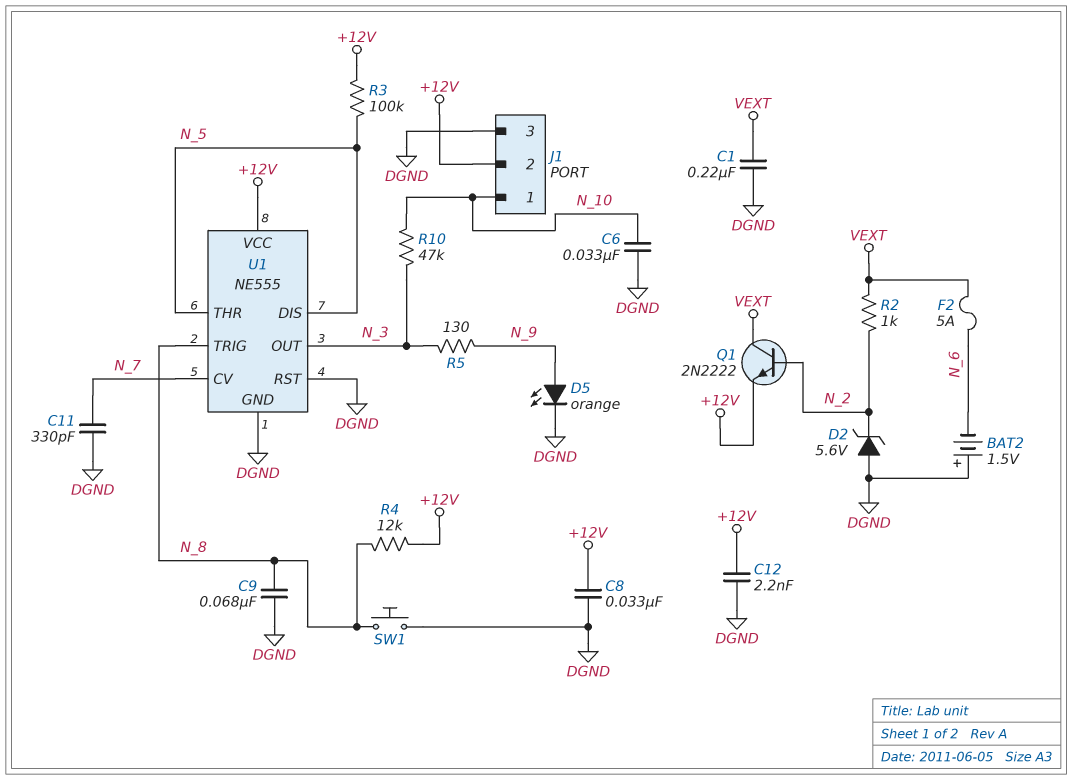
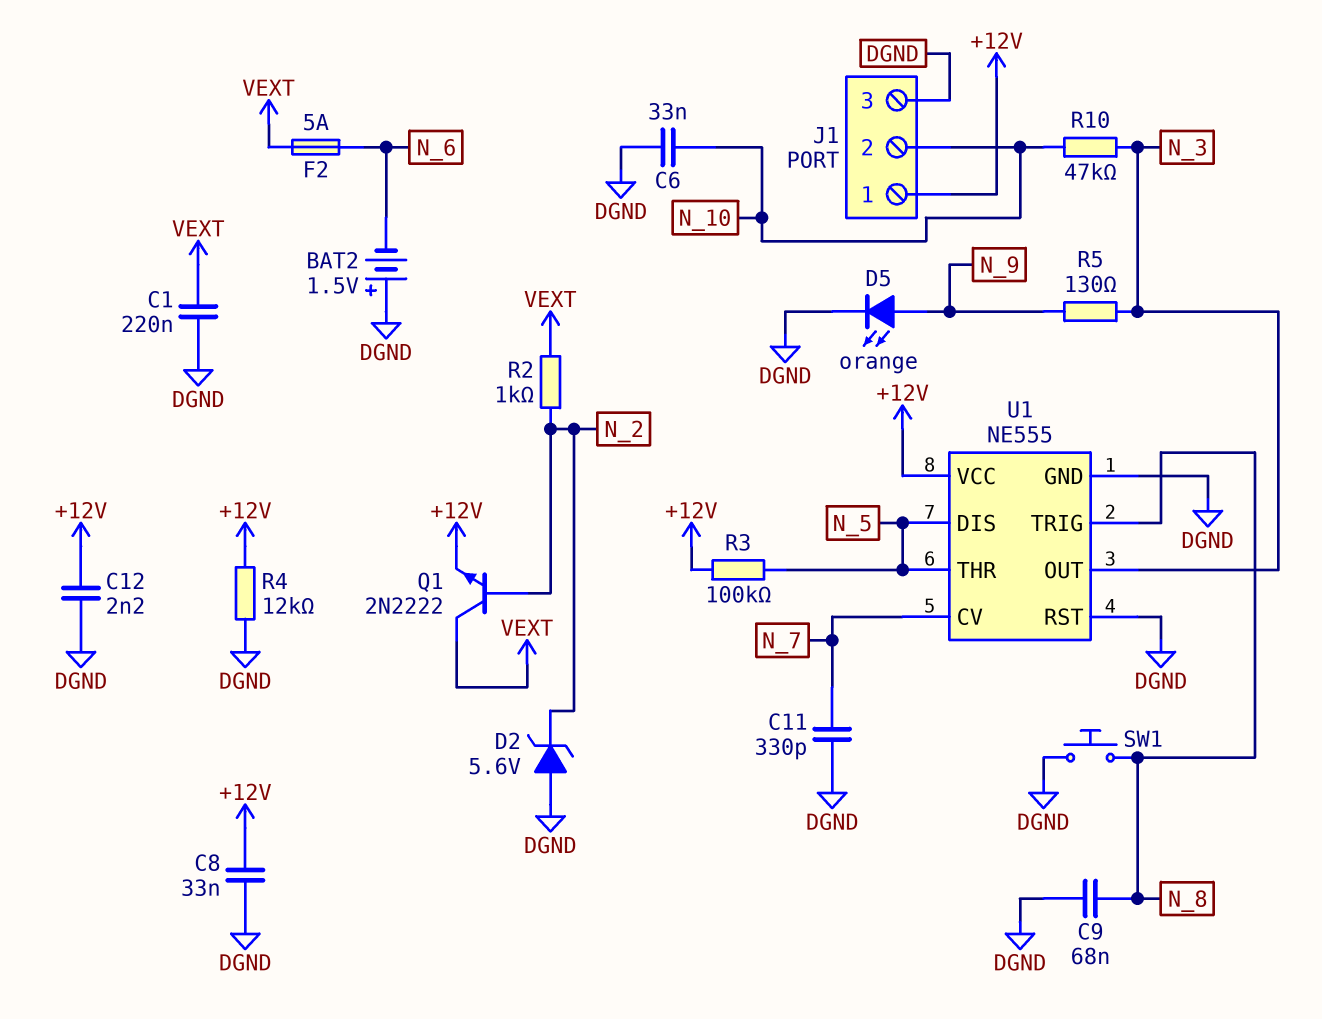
J1 pin 1: N_10 -> +12V
J1 pin 2: +12V -> N_10
R4: 12k (+12V, N_8) -> 12k (+12V, DGND)

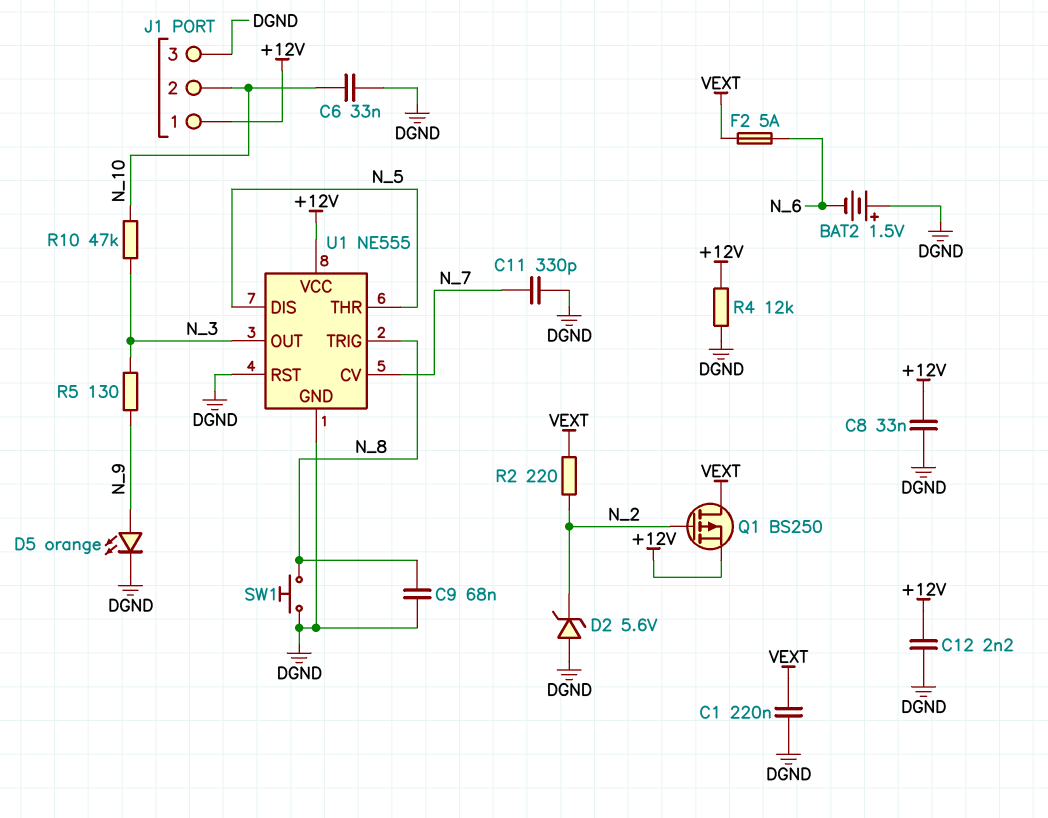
Q1: NPN 2N2222 (B N_2, C VEXT, E +12V) -> PMOS BS250 (G N_2, D VEXT, S +12V)
R2: 1k (N_2, VEXT) -> 220 (N_2, VEXT)
R3: 100k (+12V, N_5) -> none

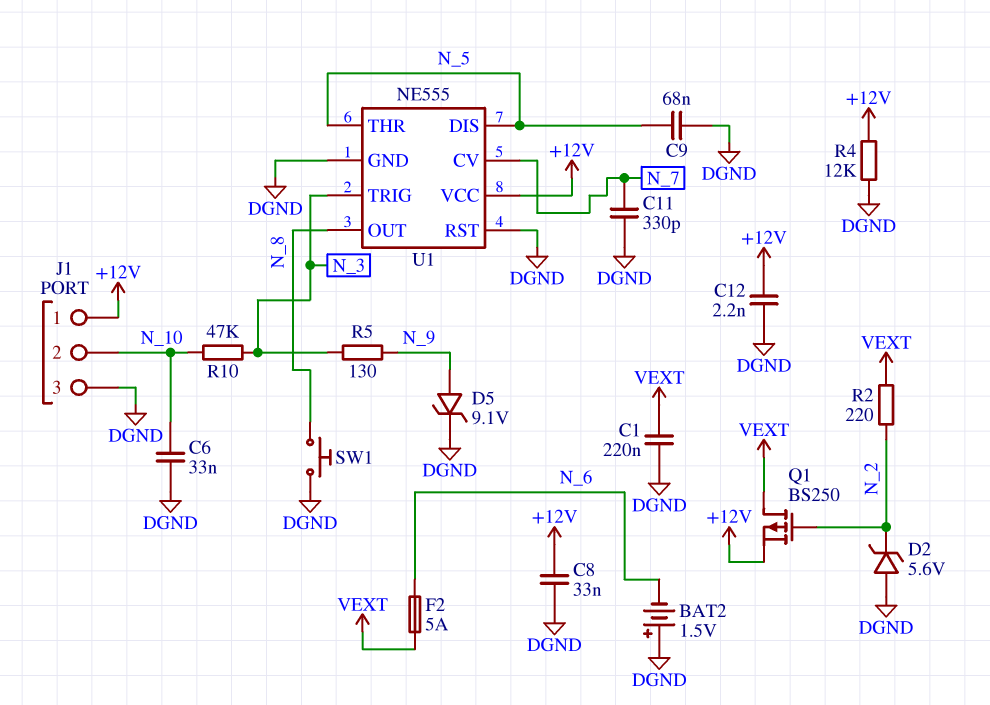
C9: 68nF (DGND, N_8) -> 68nF (DGND, N_5)
D5: LED orange (A N_9, K DGND) -> zener 9.1V (A N_9, K DGND)
U1 pin OUT: N_3 -> N_8
U1 pin TRIG: N_8 -> N_3

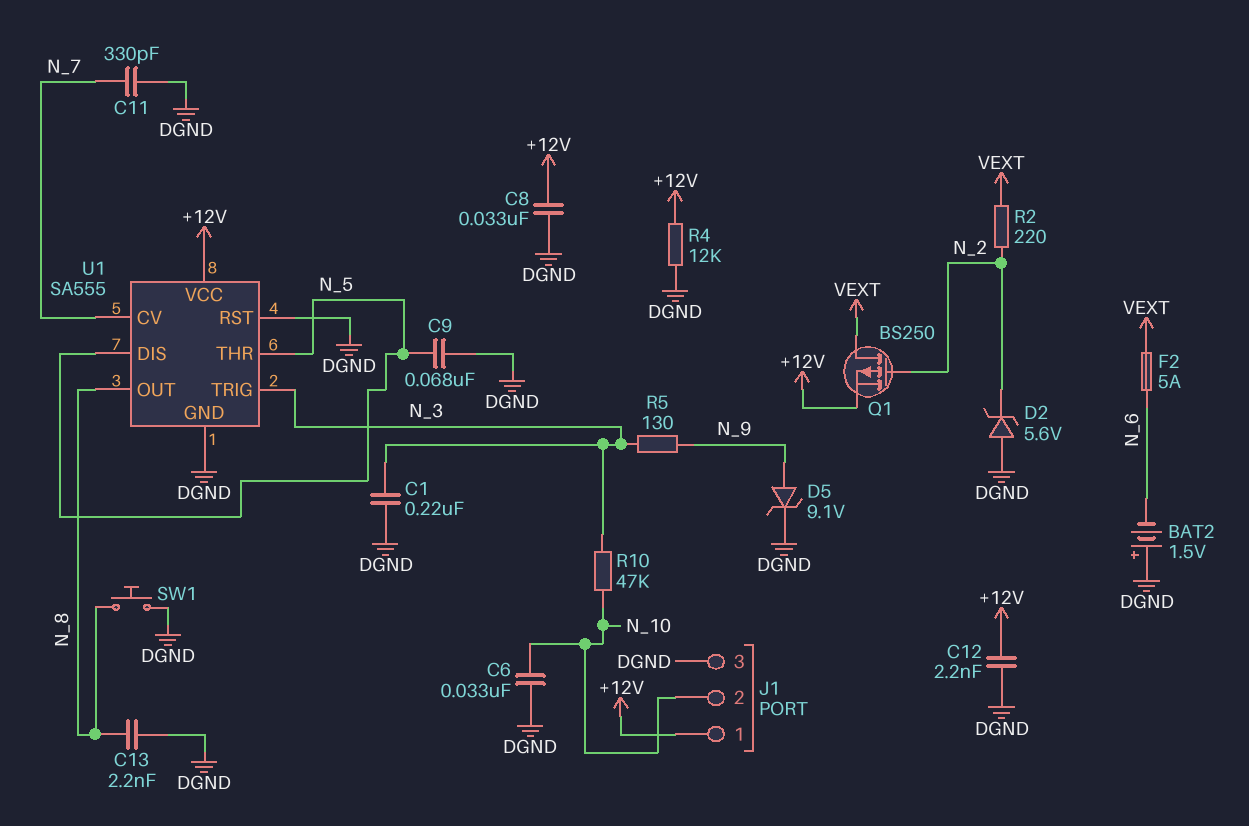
C1: 220nF (DGND, VEXT) -> 220nF (DGND, N_3)
C13: none -> 2.2nF (DGND, N_8)
U1: NE555 -> SA555

